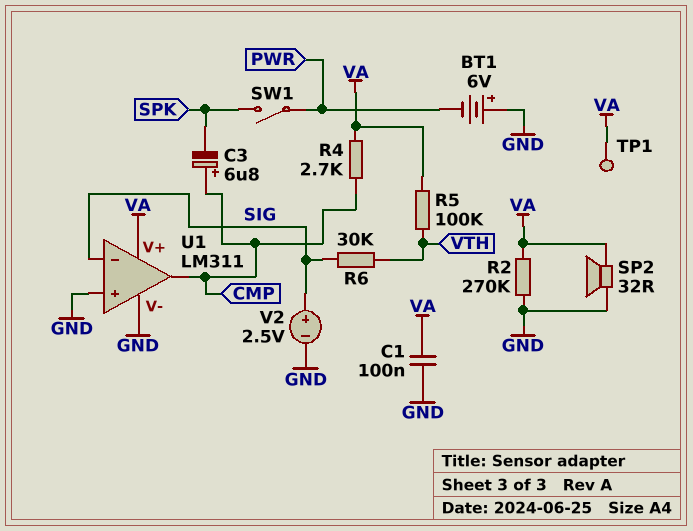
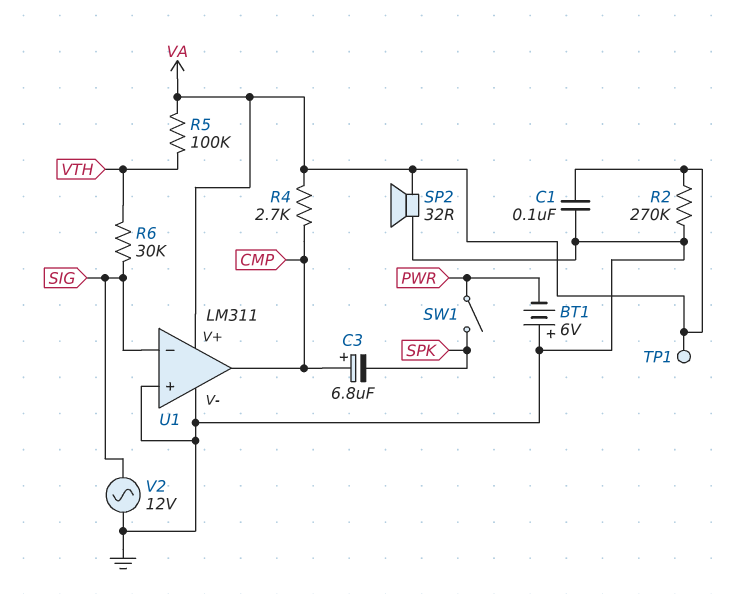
V2: 2.5V (plus SIG, minus GND) -> AC 12V (GND, SIG)

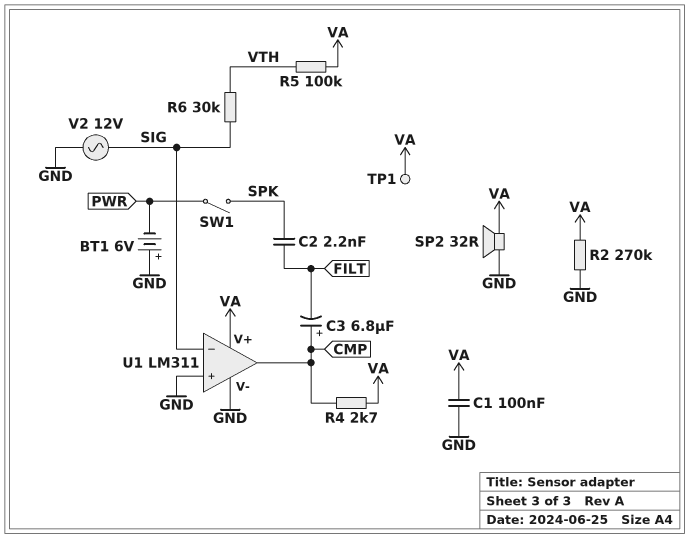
C2: none -> 2.2nF (FILT, SPK)
C3: 6.8uF (plus CMP, minus SPK) -> 6.8uF (plus CMP, minus FILT)

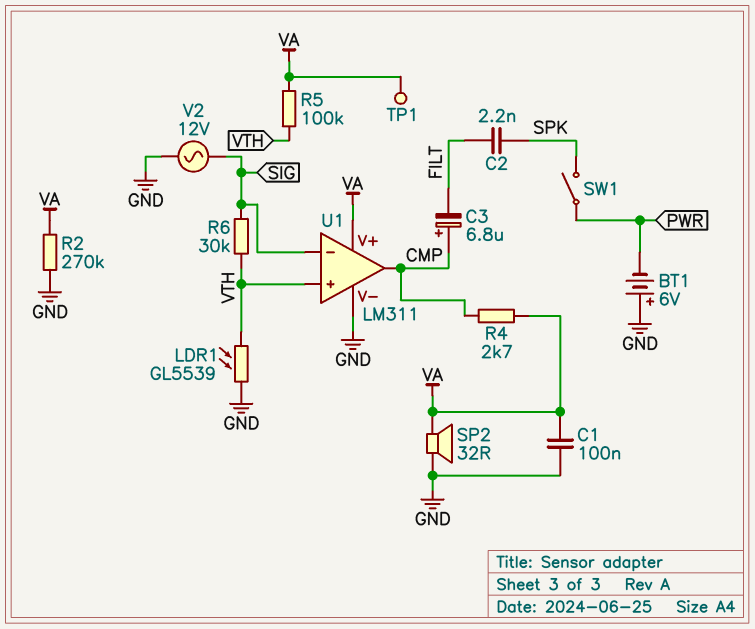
LDR1: none -> GL5539 (GND, VTH)
U1 pin in+: GND -> VTH

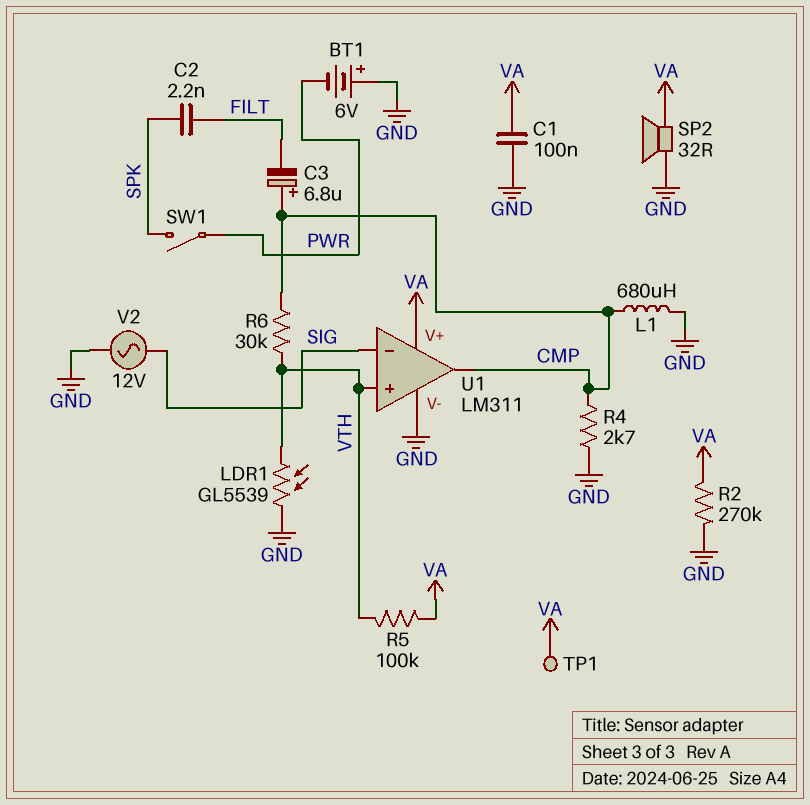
L1: none -> 680uH (CMP, GND)
R4: 2.7k (CMP, VA) -> 2.7k (CMP, GND)
R6: 30k (SIG, VTH) -> 30k (CMP, VTH)

